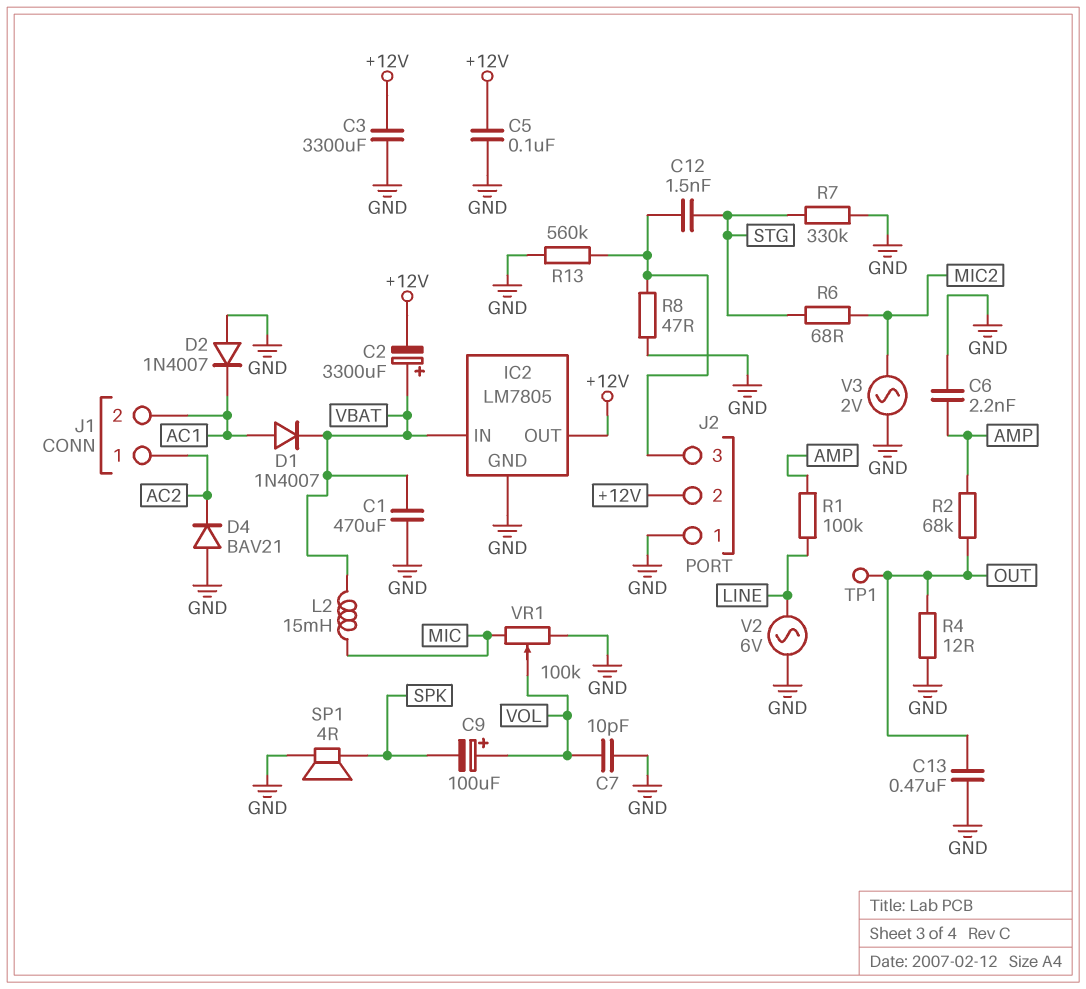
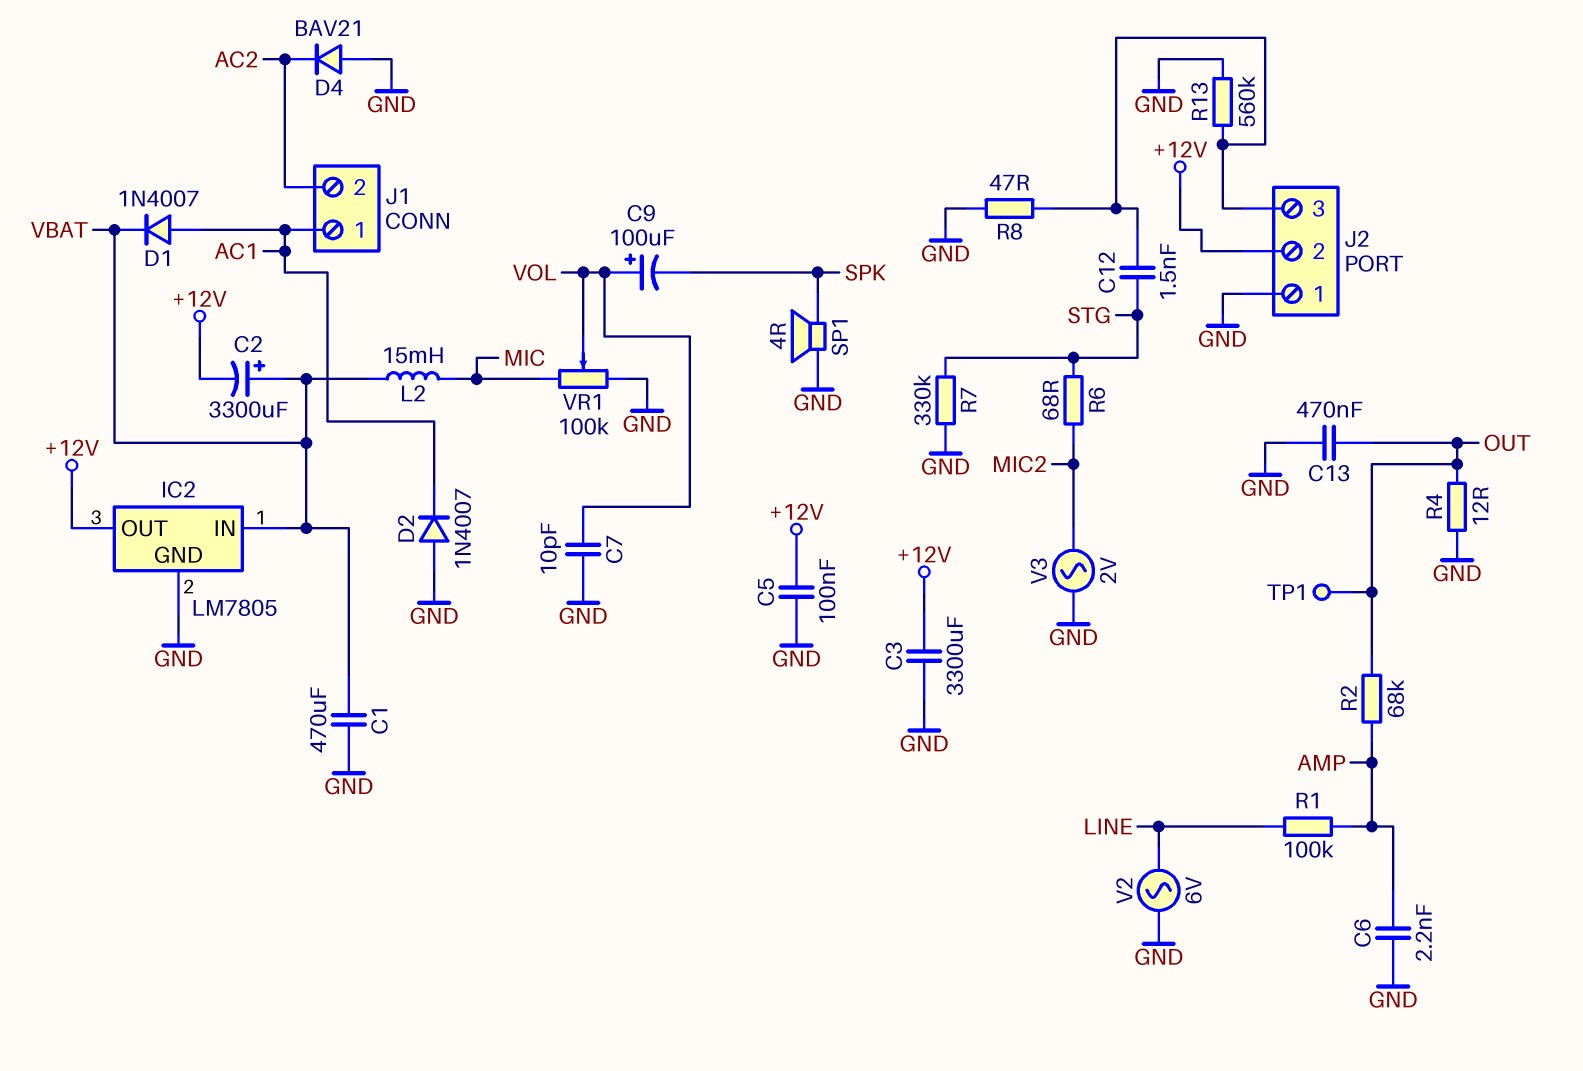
J1 pin 1: AC2 -> AC1
J1 pin 2: AC1 -> AC2

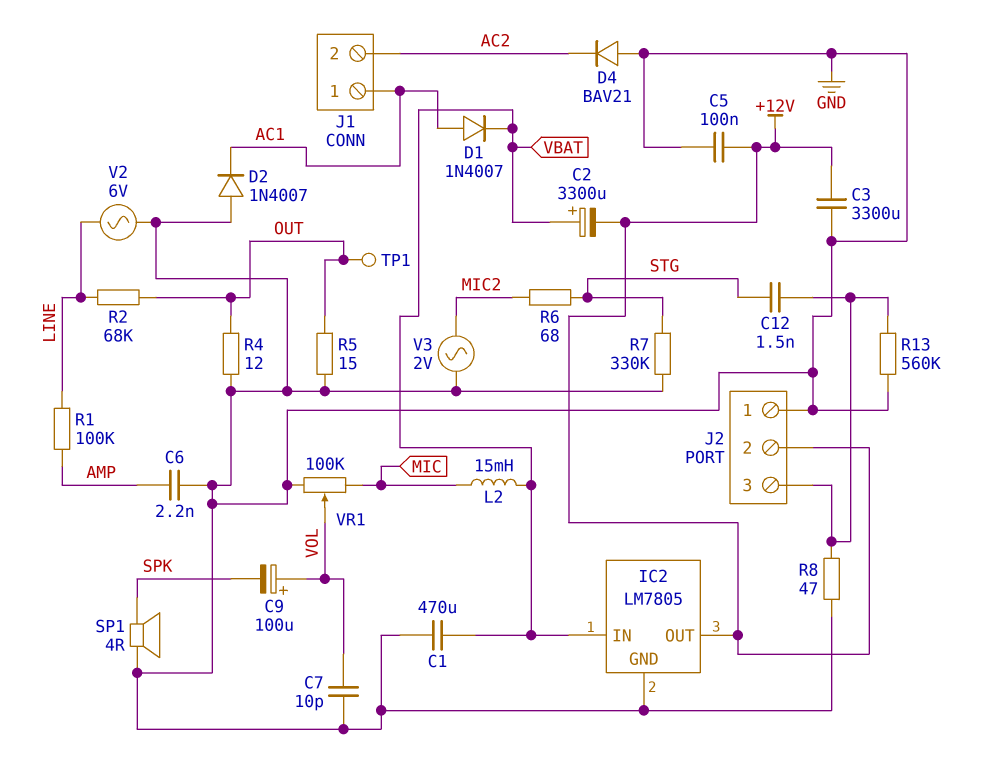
C13: 470nF (GND, OUT) -> none
R2: 68k (AMP, OUT) -> 68k (LINE, OUT)
R5: none -> 15 (GND, OUT)

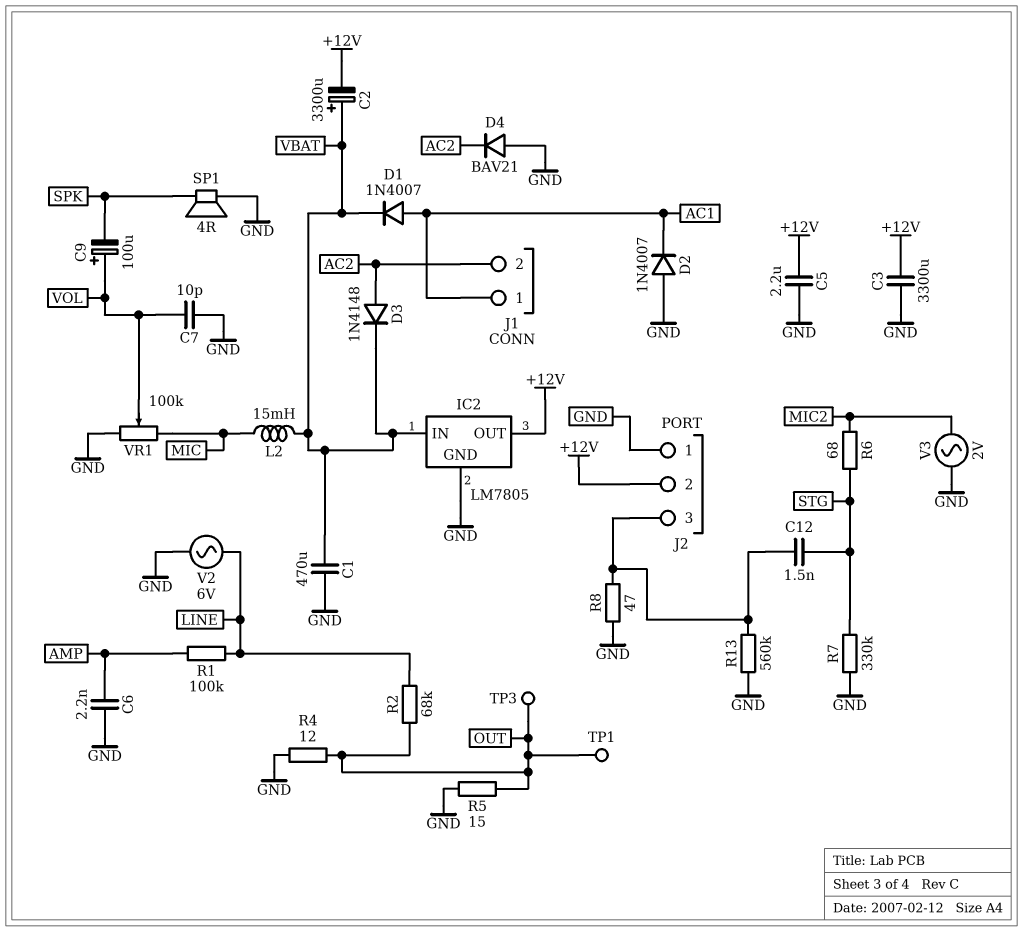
C5: 100nF (+12V, GND) -> 2.2uF (+12V, GND)
D3: none -> diode 1N4148 (A AC2, K VBAT)
TP3: none -> test point (OUT)

